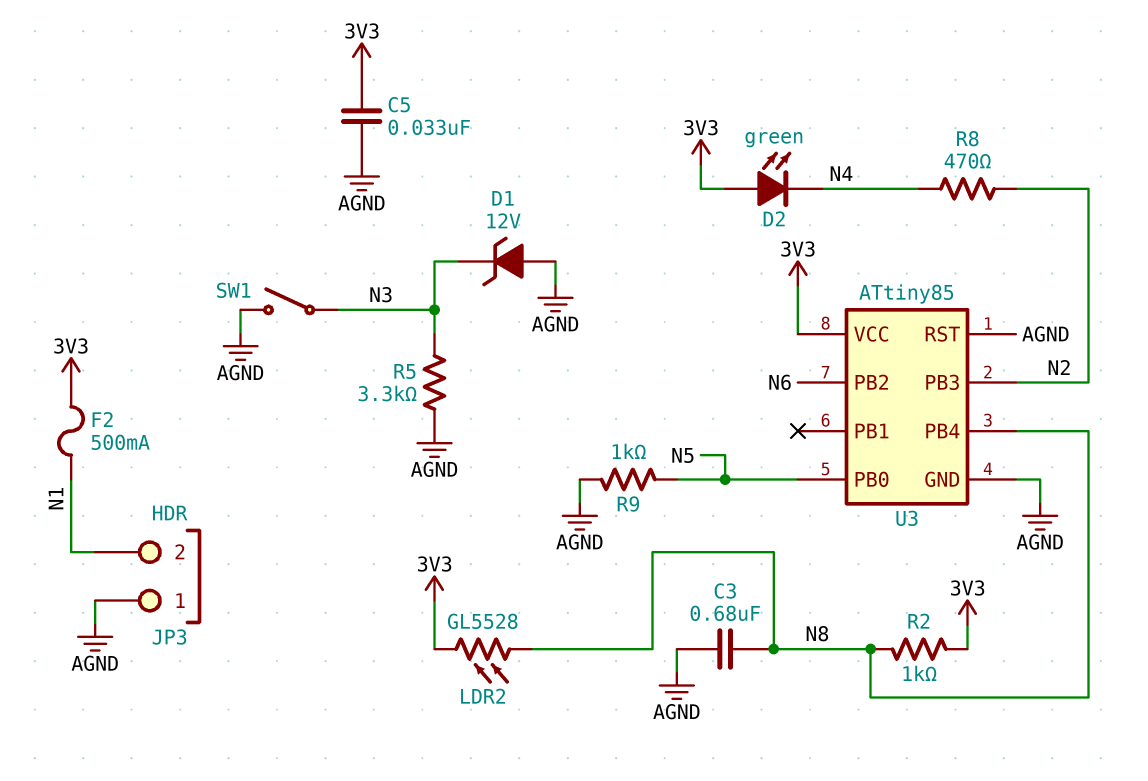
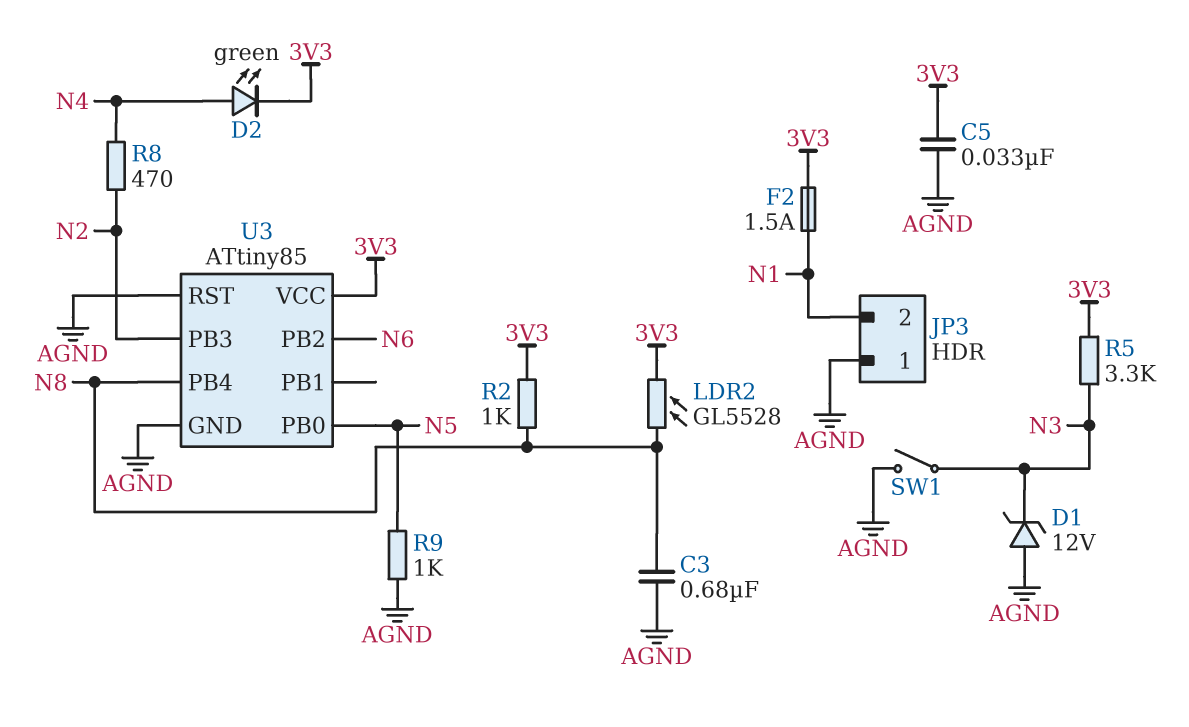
D2: LED green (A 3V3, K N4) -> LED green (A N4, K 3V3)
F2: 500mA (3V3, N1) -> 1.5A (3V3, N1)
R5: 3.3k (AGND, N3) -> 3.3k (3V3, N3)

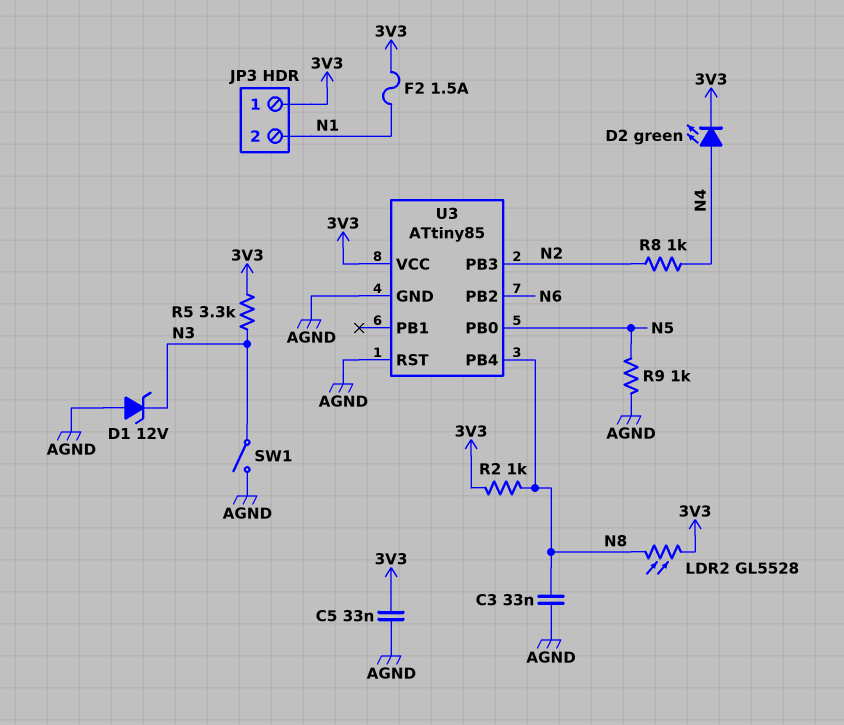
C3: 680nF (AGND, N8) -> 33nF (AGND, N8)
JP3 pin 1: AGND -> 3V3
R8: 470 (N2, N4) -> 1k (N2, N4)

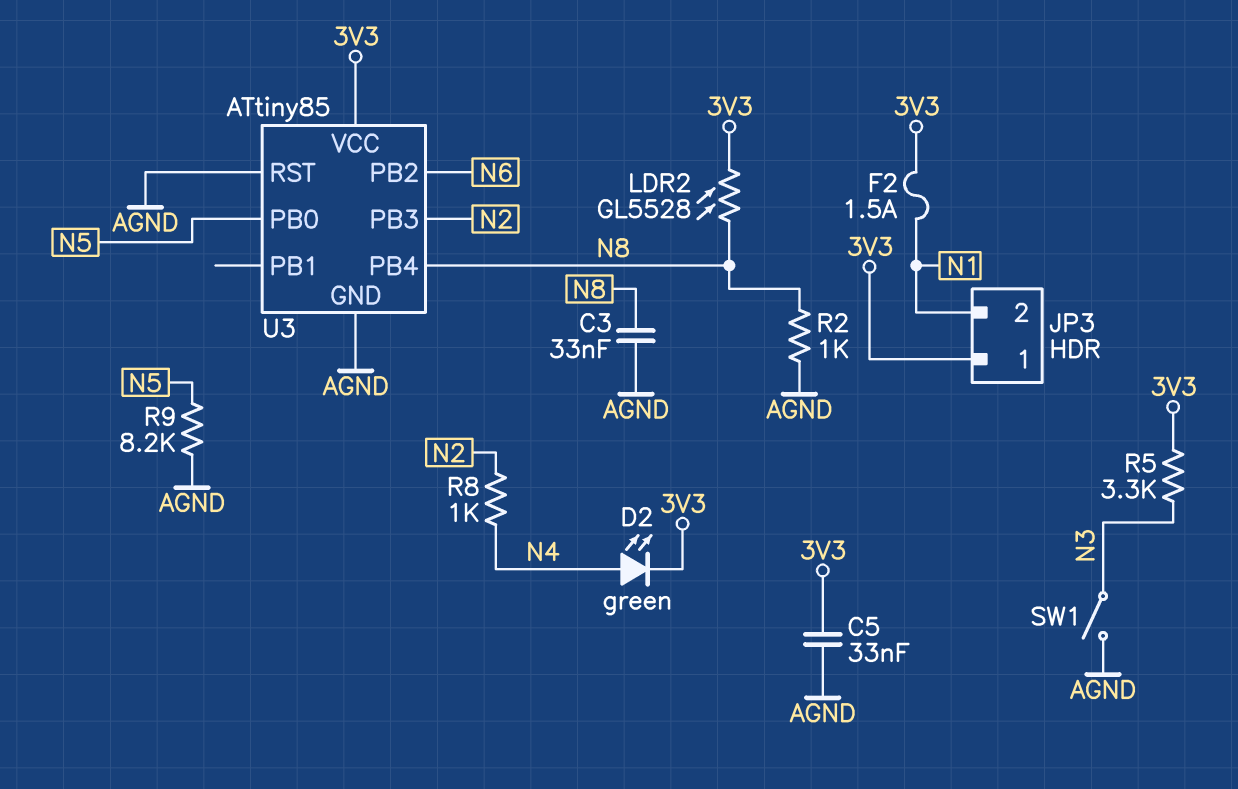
D1: zener 12V (A AGND, K N3) -> none
R2: 1k (3V3, N8) -> 1k (AGND, N8)
R9: 1k (AGND, N5) -> 8.2k (AGND, N5)

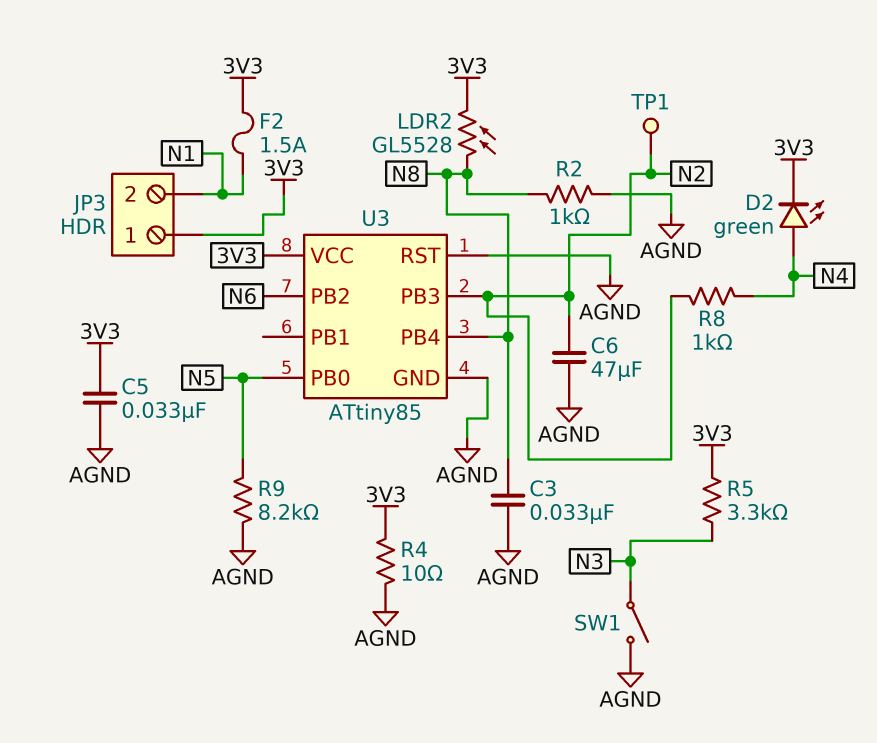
C6: none -> 47uF (AGND, N2)
R4: none -> 10 (3V3, AGND)
TP1: none -> test point (N2)

